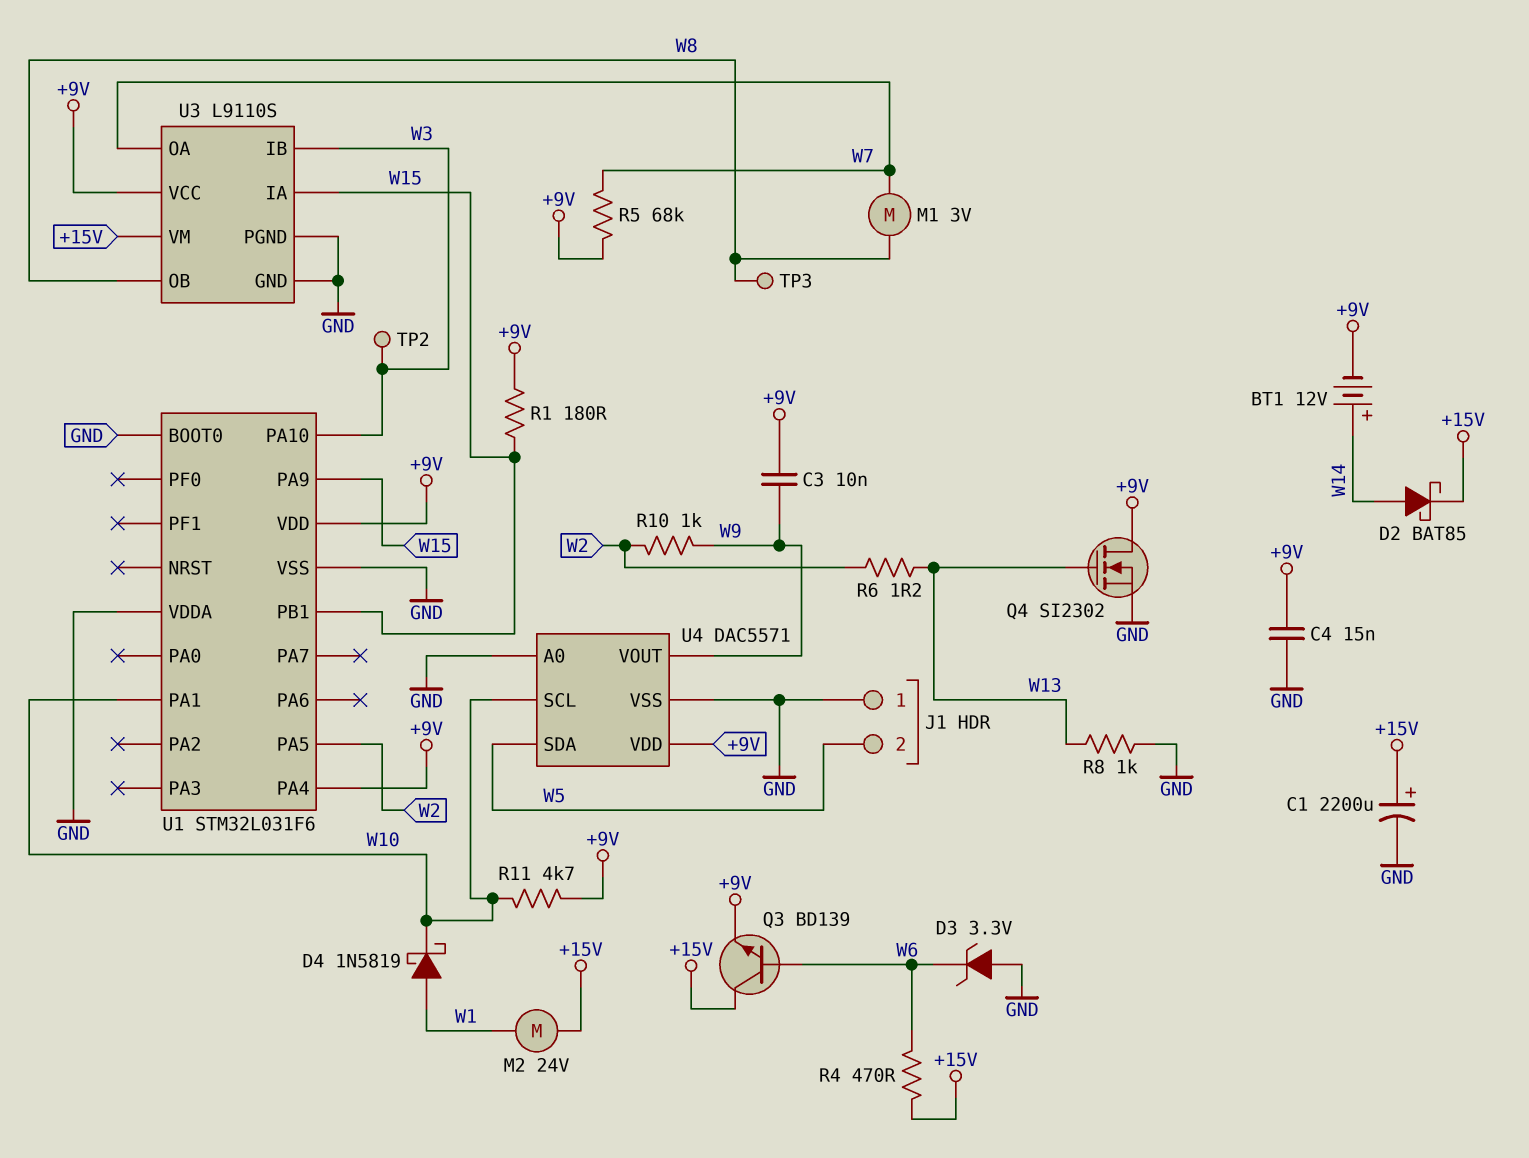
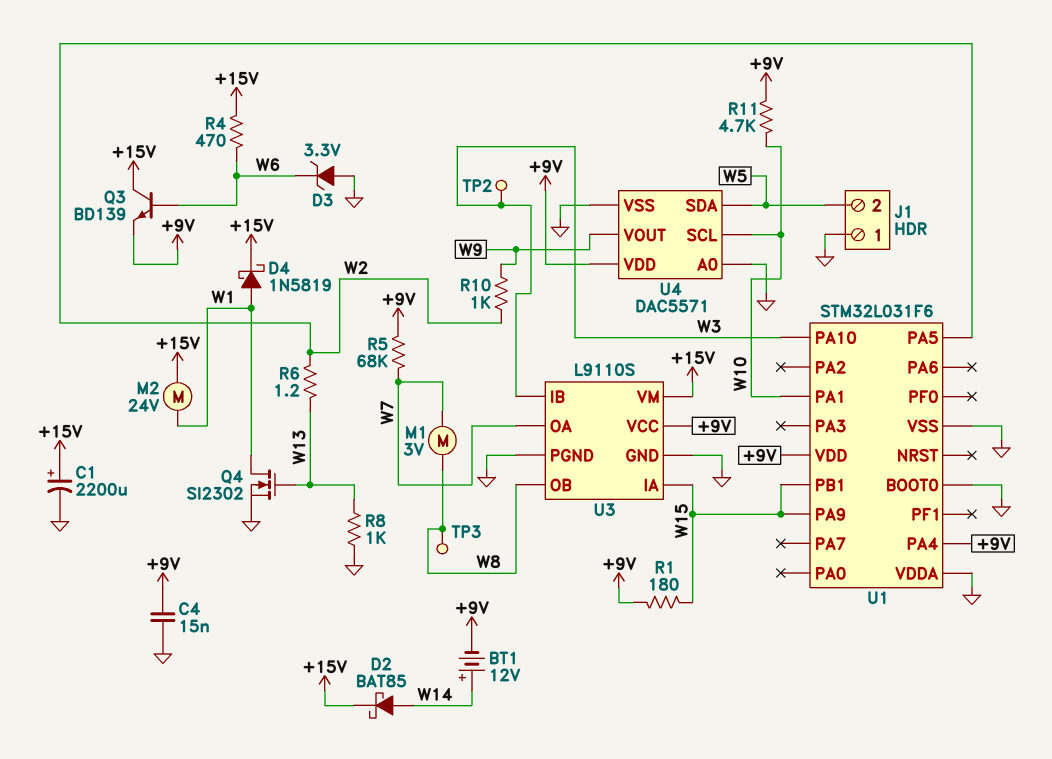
C3: 10nF (+9V, W9) -> none
D4: schottky 1N5819 (A W1, K W10) -> schottky 1N5819 (A W1, K +15V)
Q4: NMOS SI2302 (G W13, D +9V, S GND) -> NMOS SI2302 (G W13, D W1, S GND)

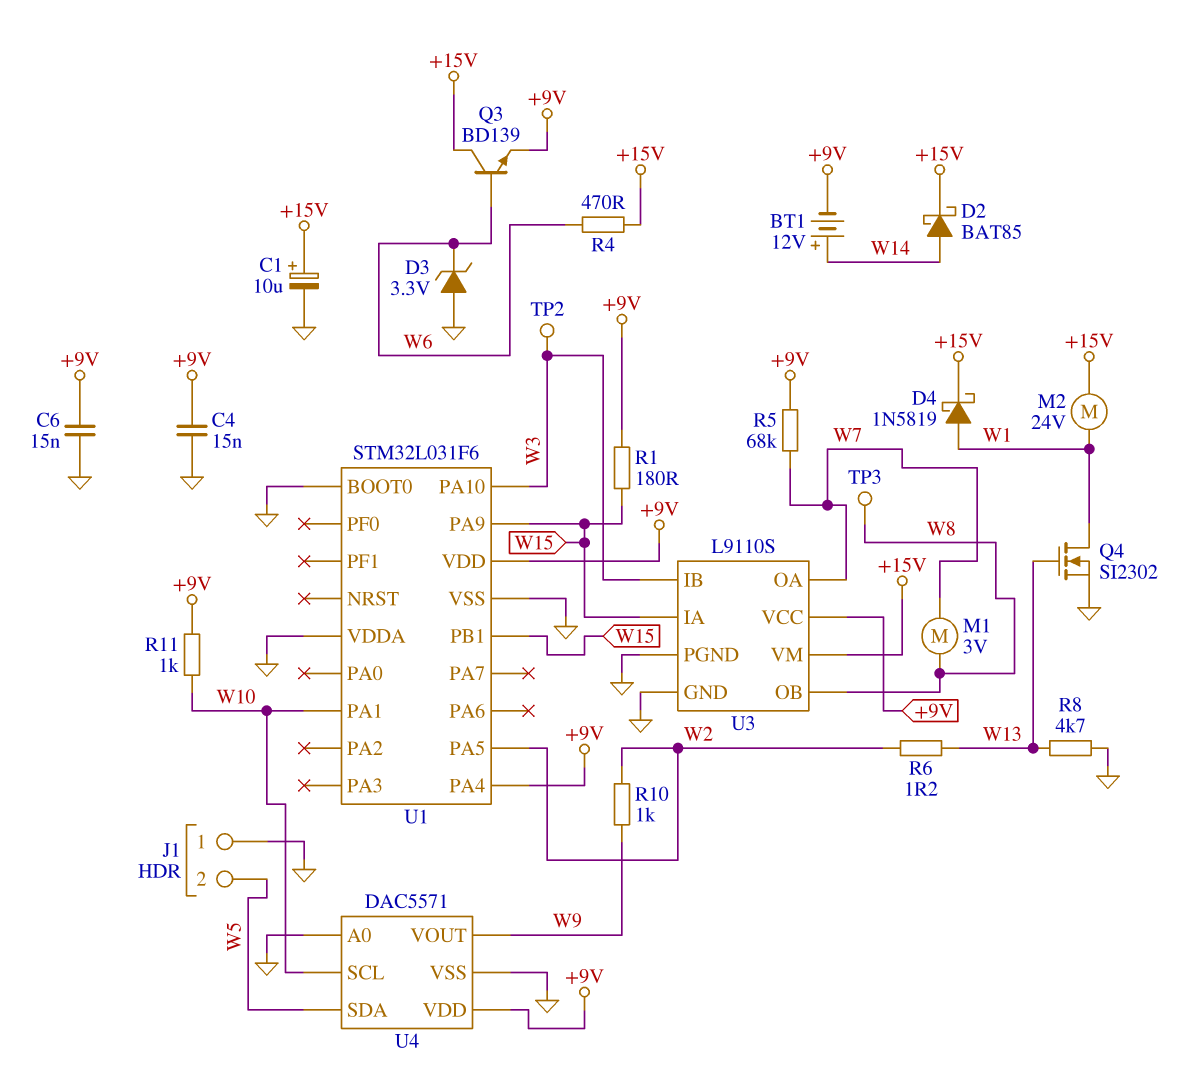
C1: 2200uF (plus +15V, minus GND) -> 10uF (plus +15V, minus GND)
C6: none -> 15nF (+9V, GND)
R8: 1k (GND, W13) -> 4.7k (GND, W13)
R11: 4.7k (+9V, W10) -> 1k (+9V, W10)

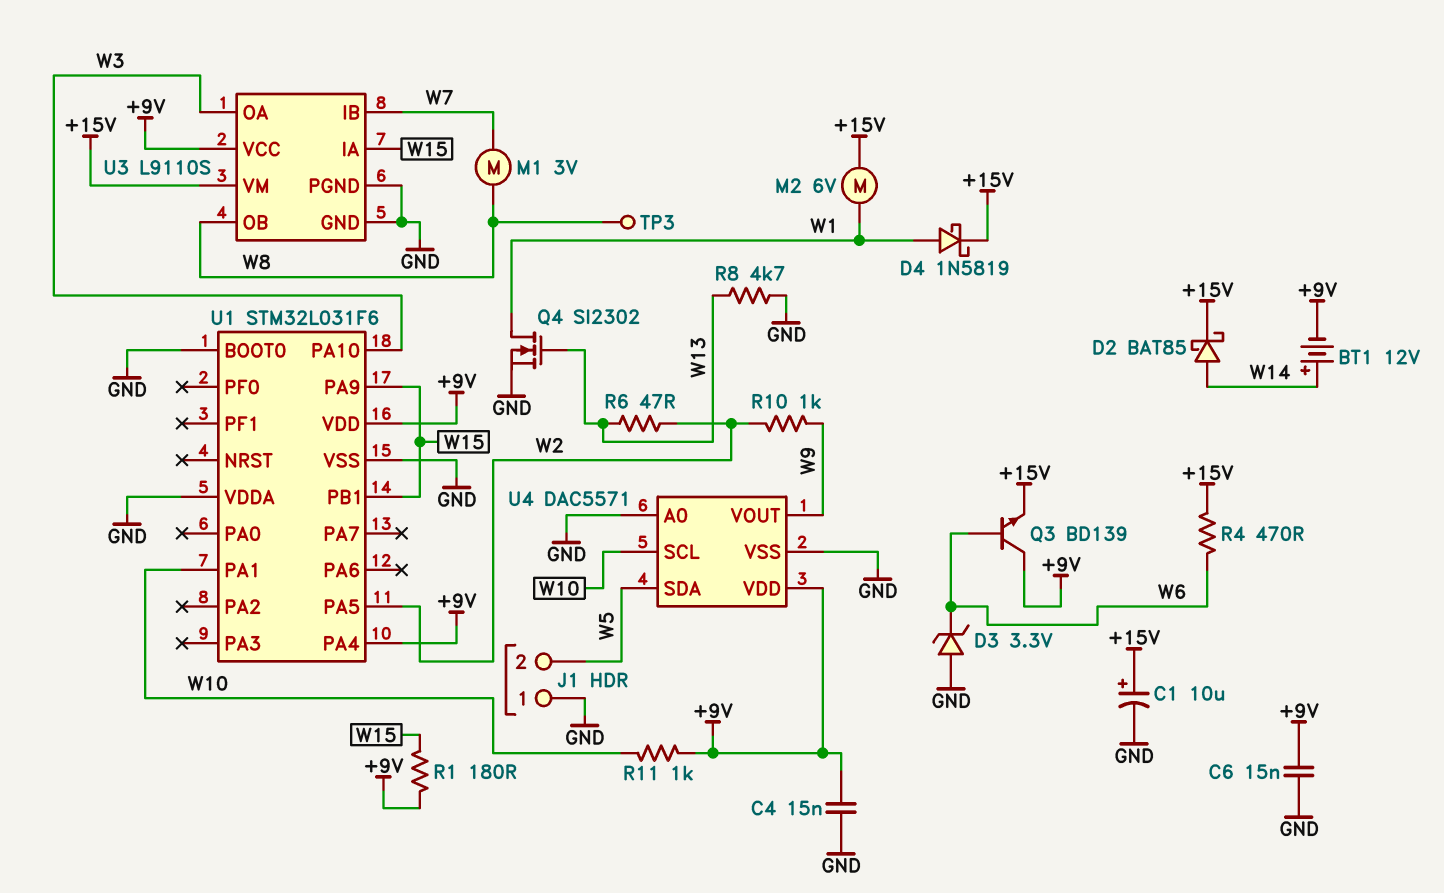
M2: motor 24V (+15V, W1) -> motor 6V (+15V, W1)
Q3: NPN BD139 (B W6, C +15V, E +9V) -> NPN BD139 (B W6, C +9V, E +15V)
R5: 68k (+9V, W7) -> none
R6: 1.2 (W2, W13) -> 47 (W2, W13)
TP2: test point (W3) -> none
U3 pin IB: W3 -> W7
U3 pin OA: W7 -> W3

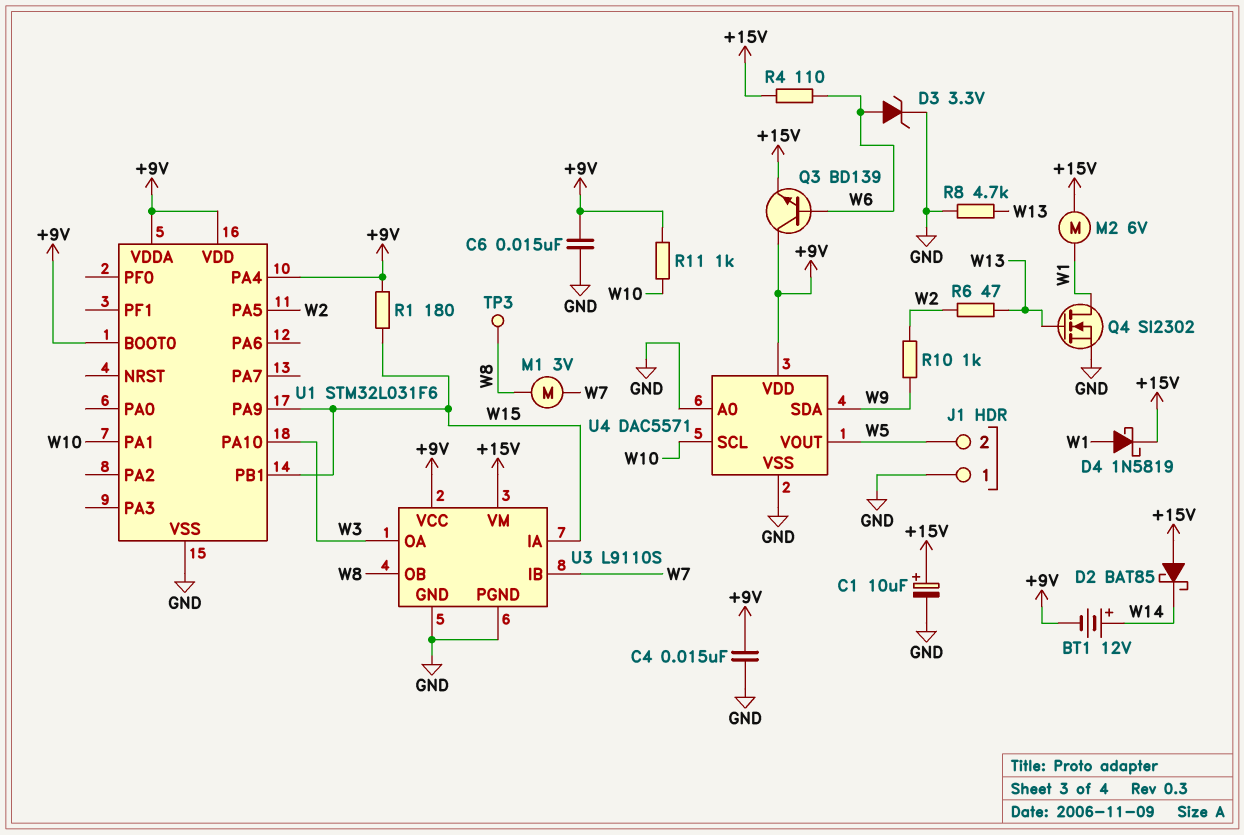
D2: schottky BAT85 (A W14, K +15V) -> schottky BAT85 (A +15V, K W14)
D3: zener 3.3V (A GND, K W6) -> zener 3.3V (A W6, K GND)
R4: 470 (+15V, W6) -> 110 (+15V, W6)
U1 pin BOOT0: GND -> +9V
U1 pin VDDA: GND -> +9V
U4 pin SDA: W5 -> W9
U4 pin VOUT: W9 -> W5

